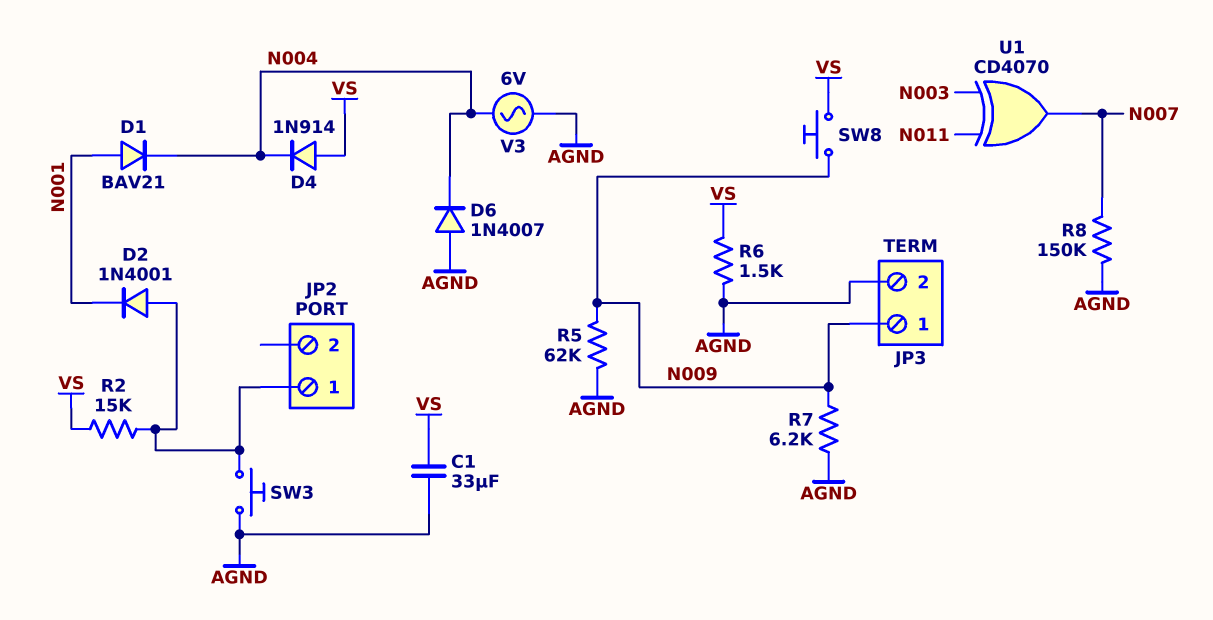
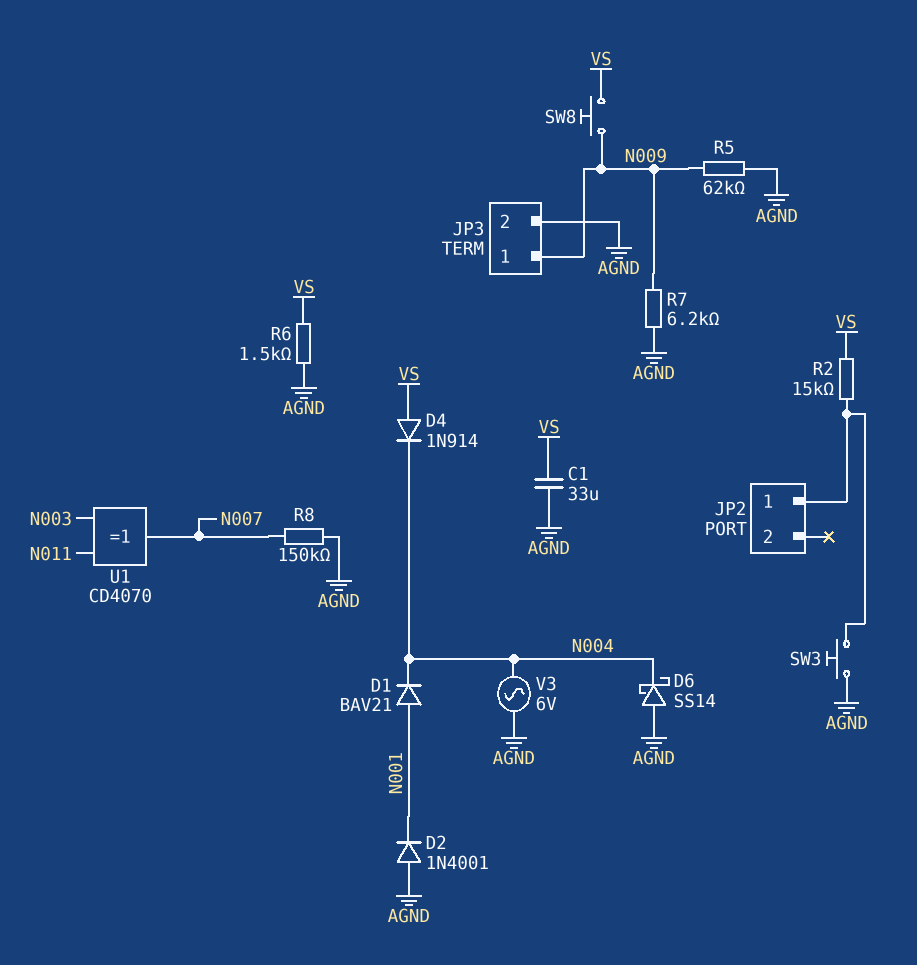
D2: diode 1N4001 (A JP2/1, K N001) -> diode 1N4001 (A AGND, K N001)
D6: diode 1N4007 (A AGND, K N004) -> schottky SS14 (A AGND, K N004)

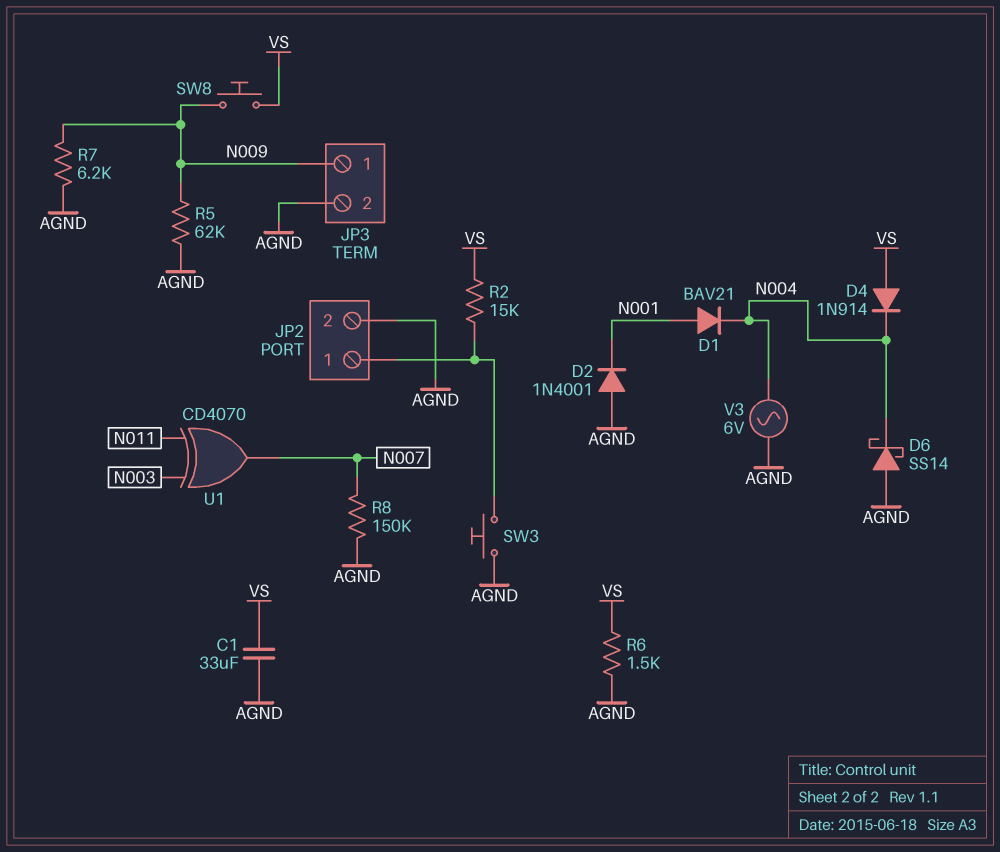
JP2 pin 2: none -> AGND

